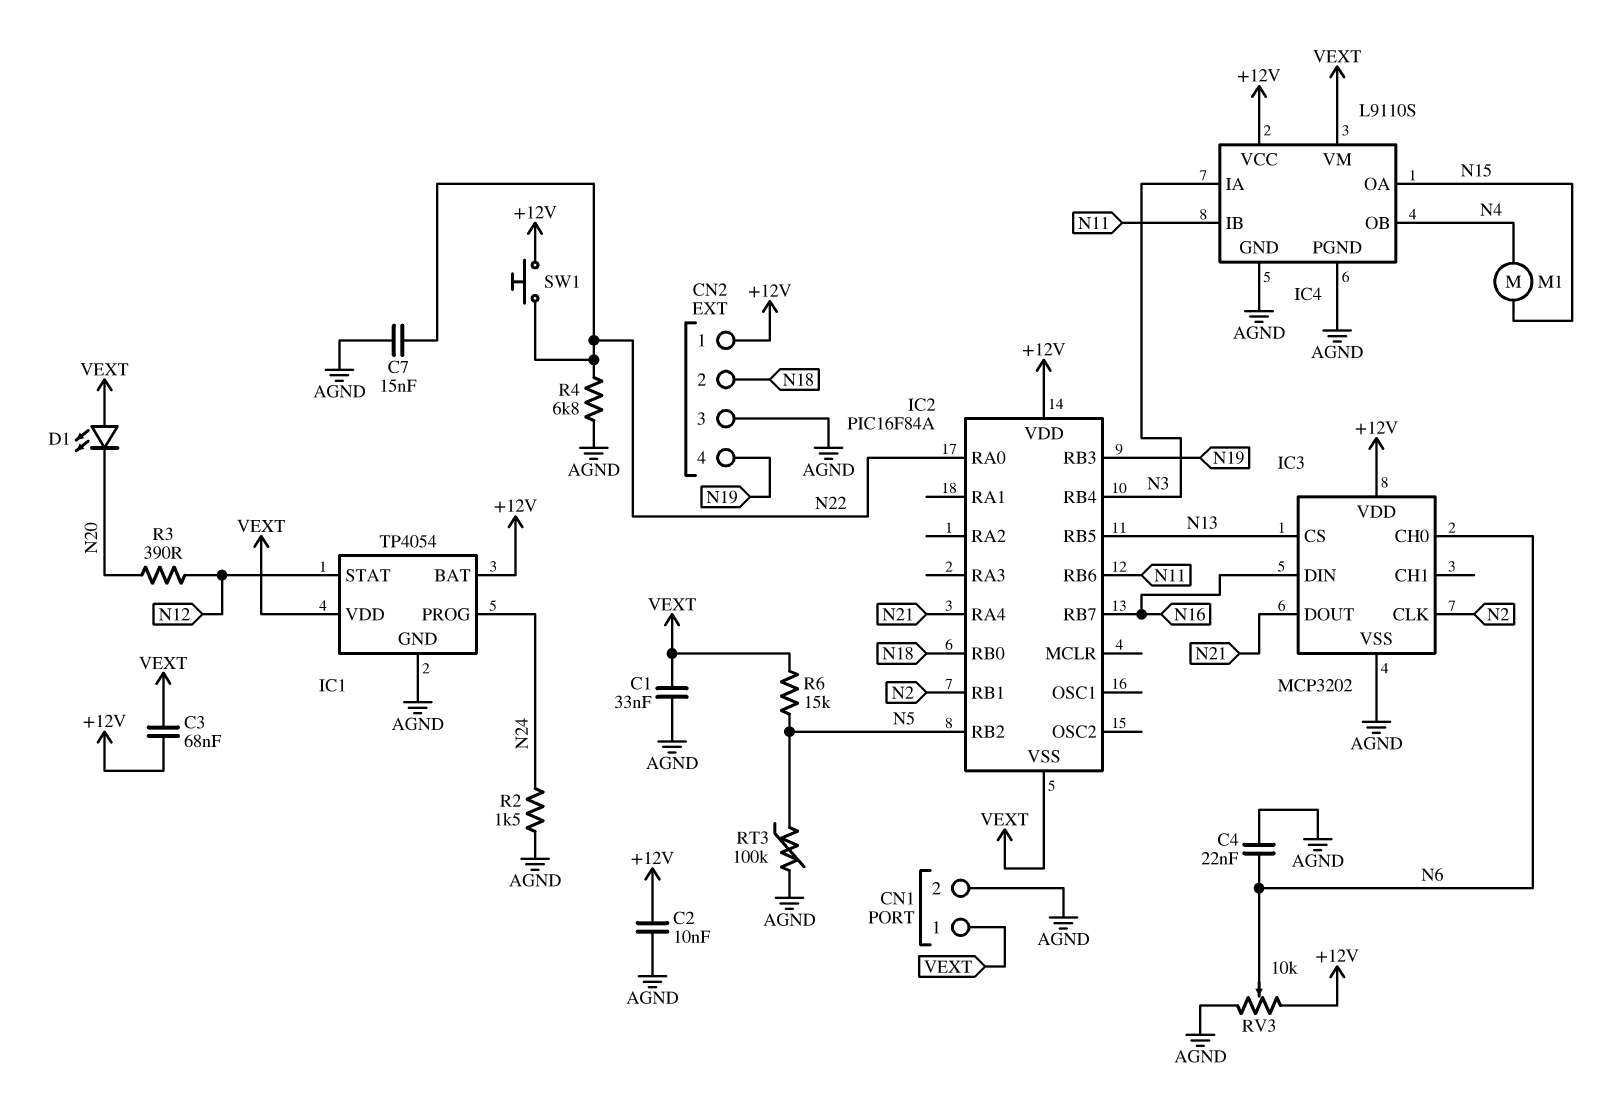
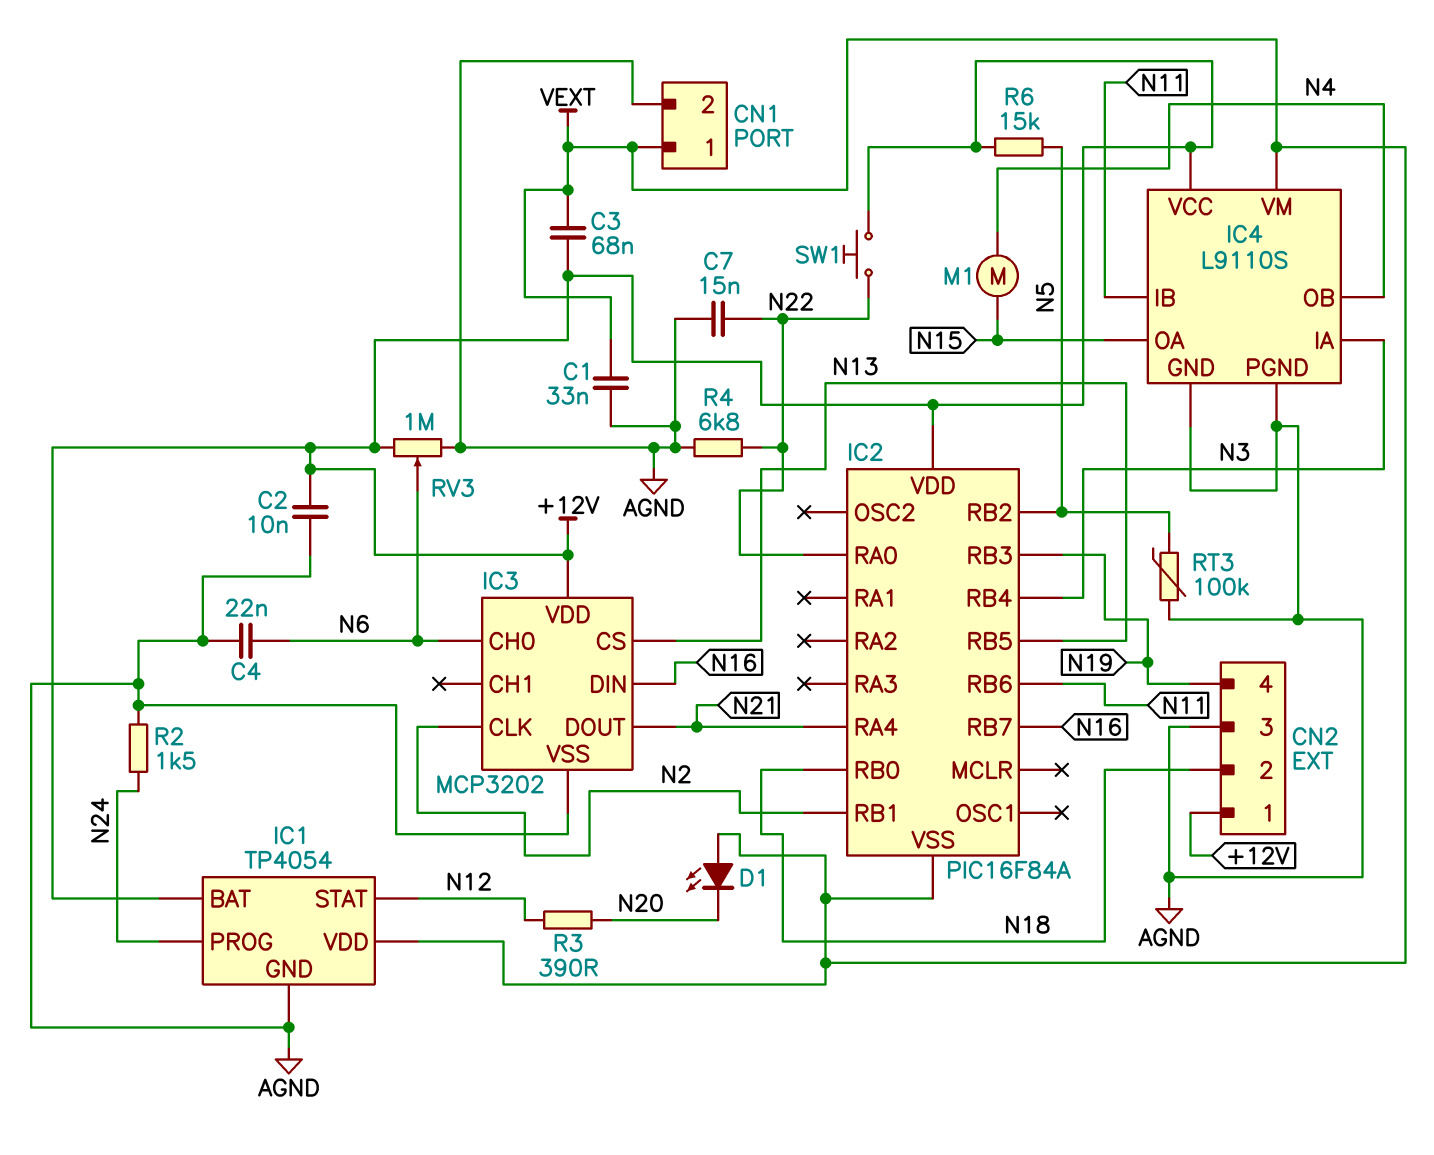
R6: 15k (N5, VEXT) -> 15k (+12V, N5)
RV3: 10k (+12V, AGND, wiper N6) -> 1M (+12V, AGND, wiper N6)

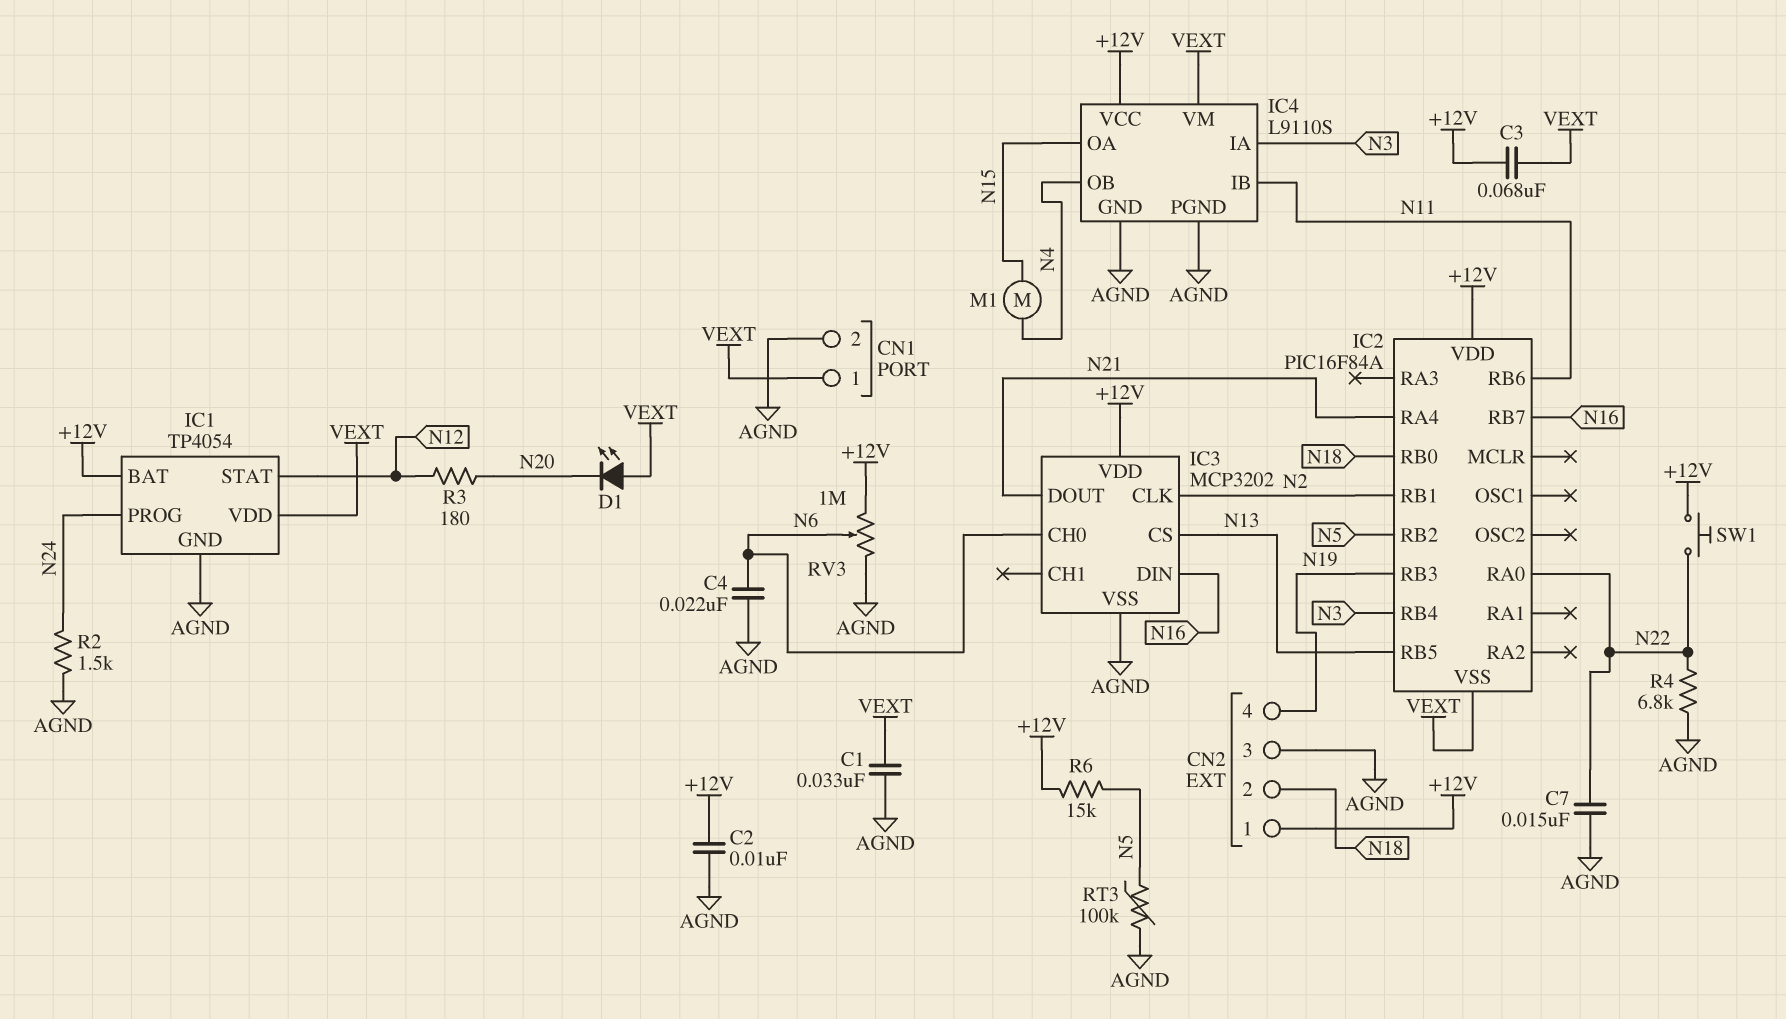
R3: 390 (N12, N20) -> 180 (N12, N20)

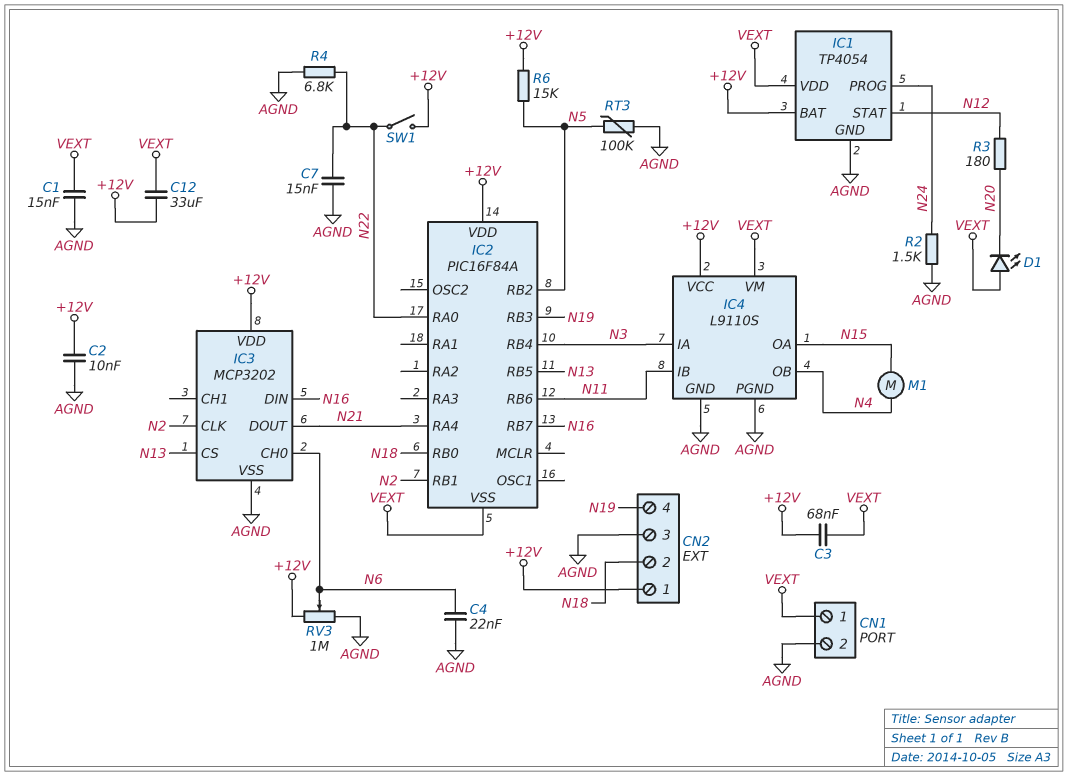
C1: 33nF (AGND, VEXT) -> 15nF (AGND, VEXT)
C12: none -> 33uF (+12V, VEXT)
SW1: button (+12V, N22) -> switch (+12V, N22)

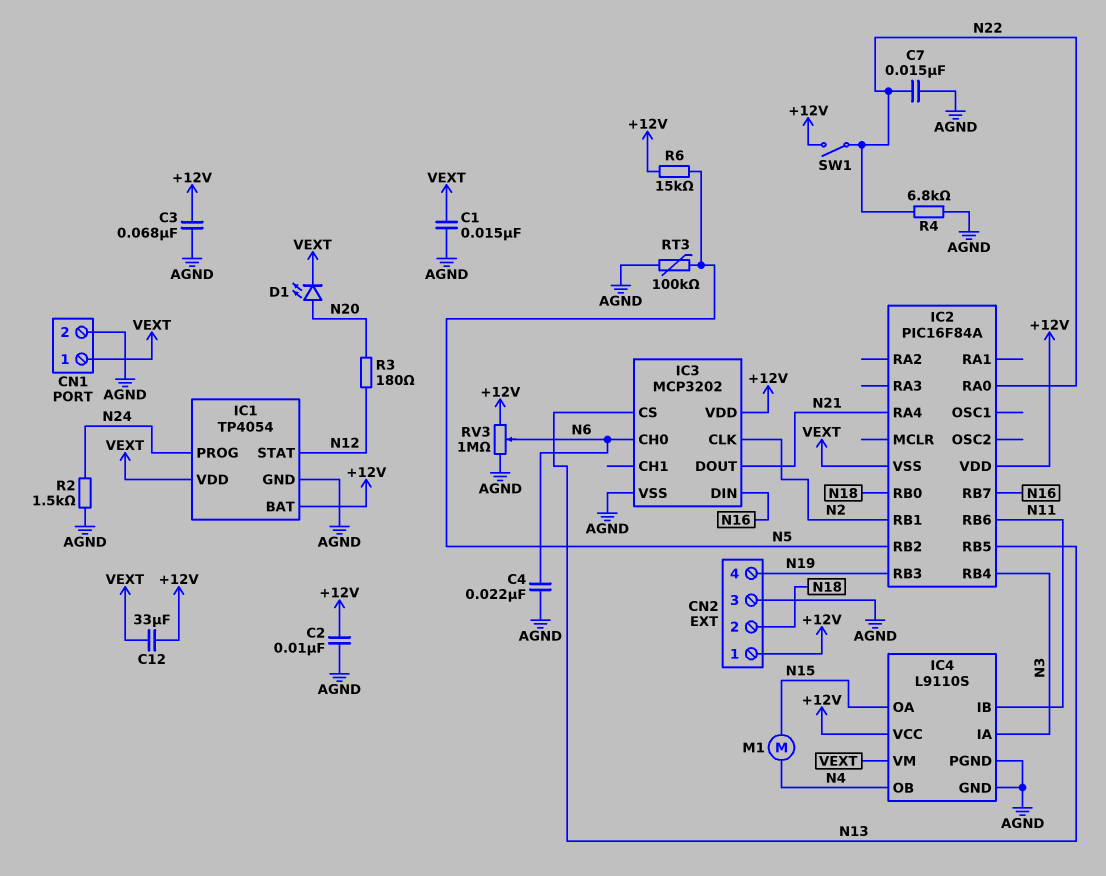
C3: 68nF (+12V, VEXT) -> 68nF (+12V, AGND)
D1: LED (A VEXT, K N20) -> LED (A N20, K VEXT)

